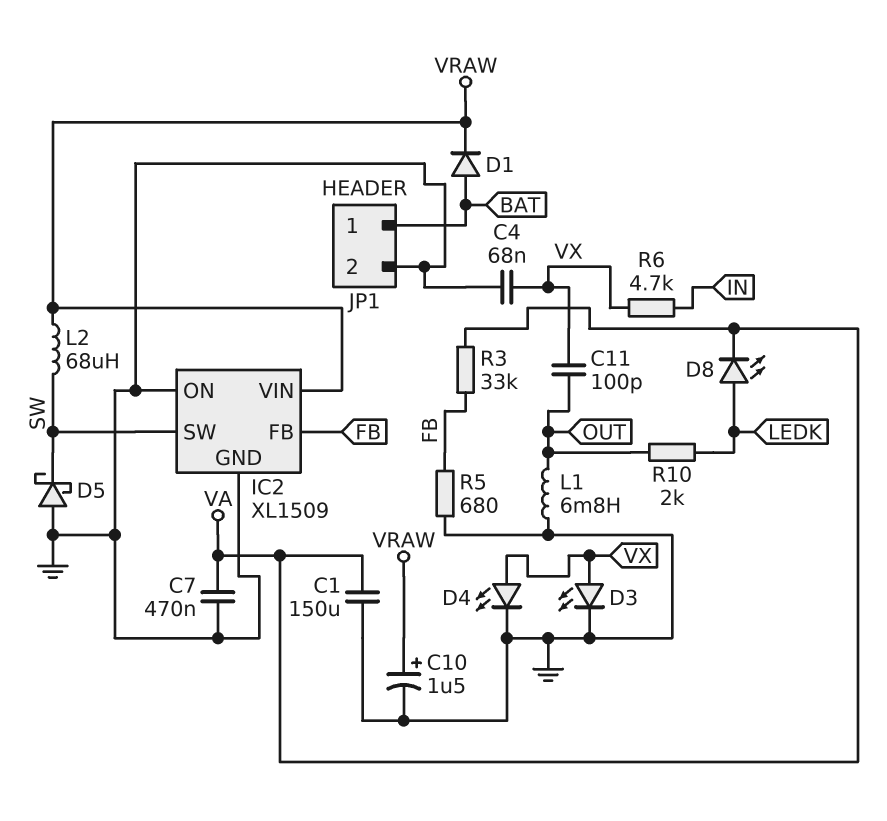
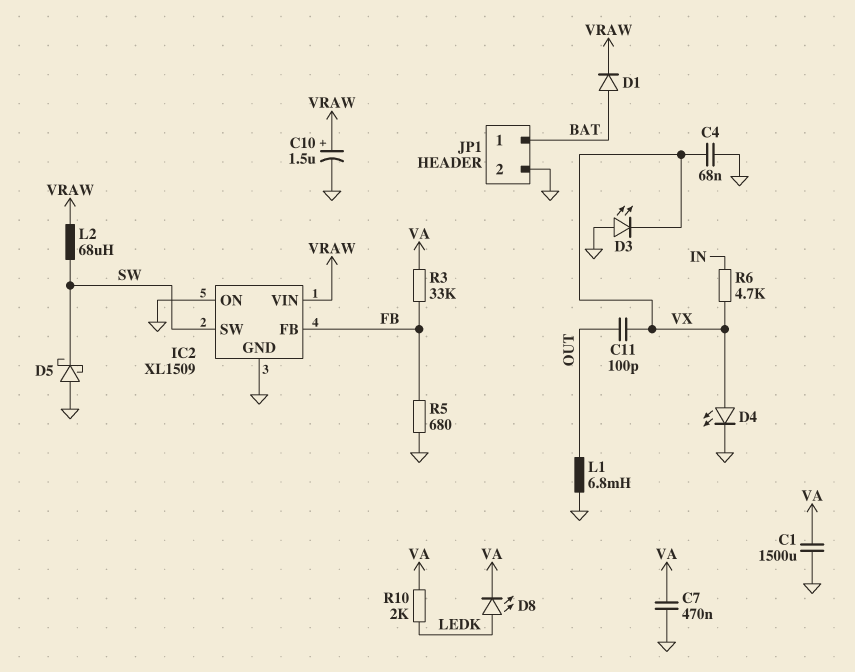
C1: 150uF (GND, VA) -> 1500uF (GND, VA)
D3: LED (A VX, K GND) -> LED (A GND, K VX)
R10: 2k (LEDK, OUT) -> 2k (LEDK, VA)

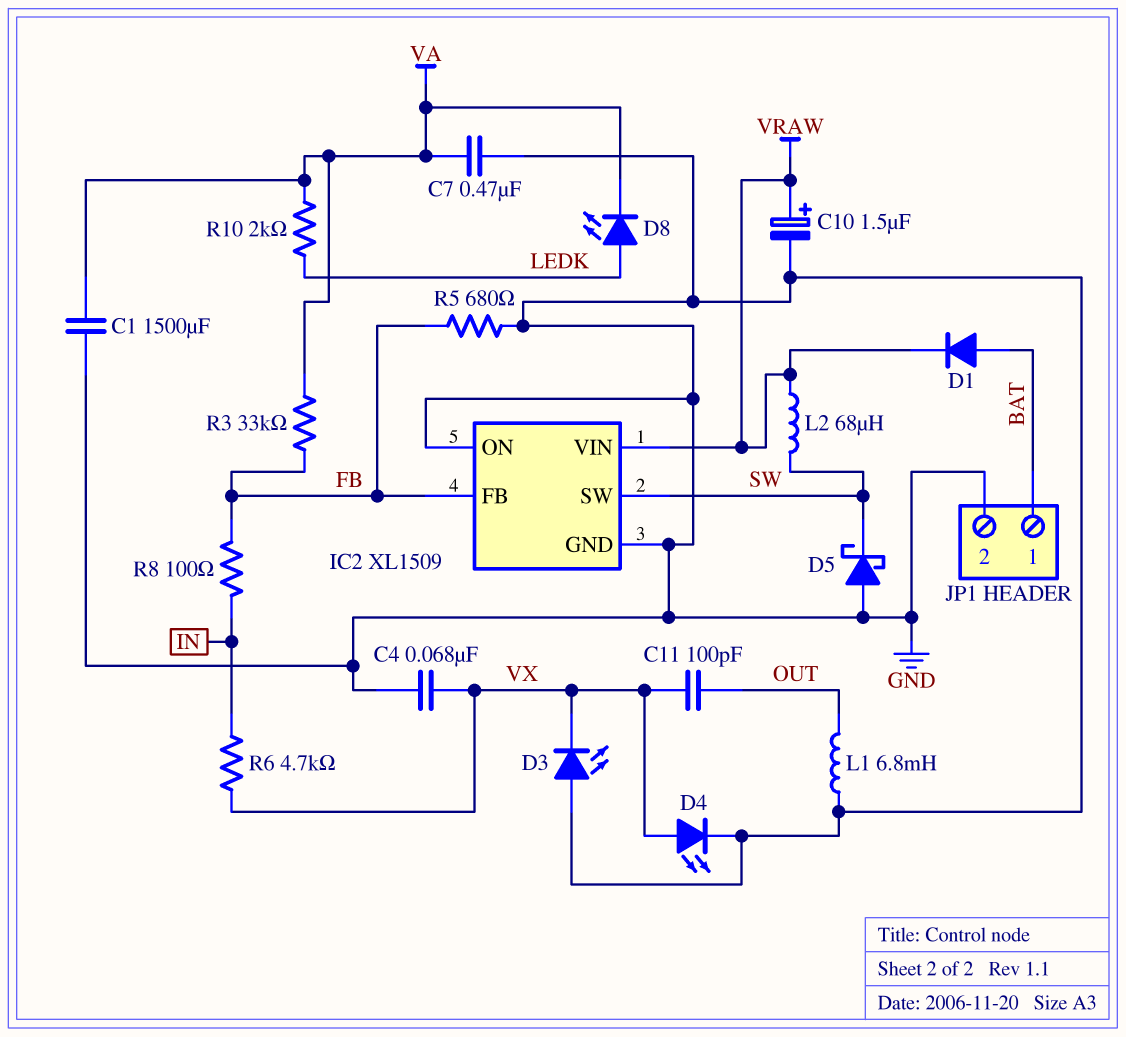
R8: none -> 100 (FB, IN)

